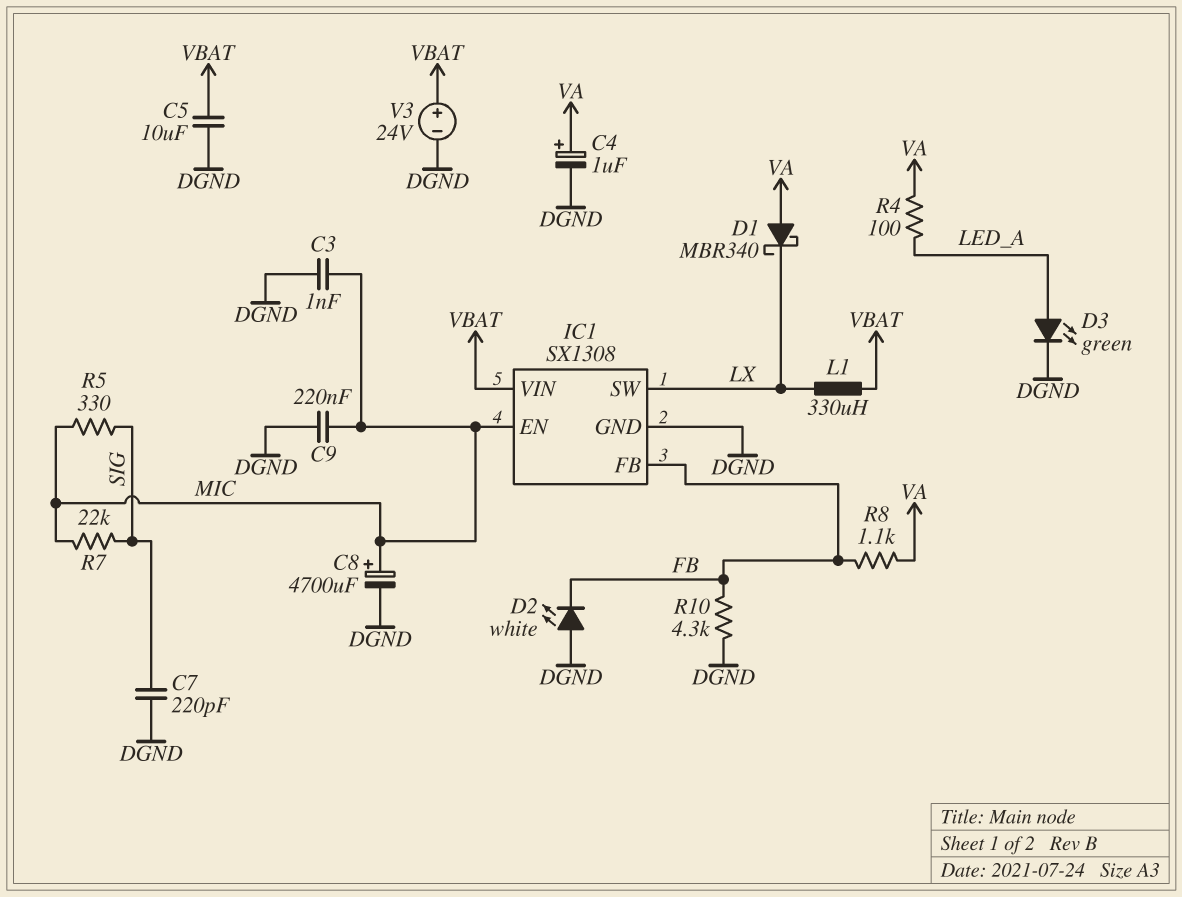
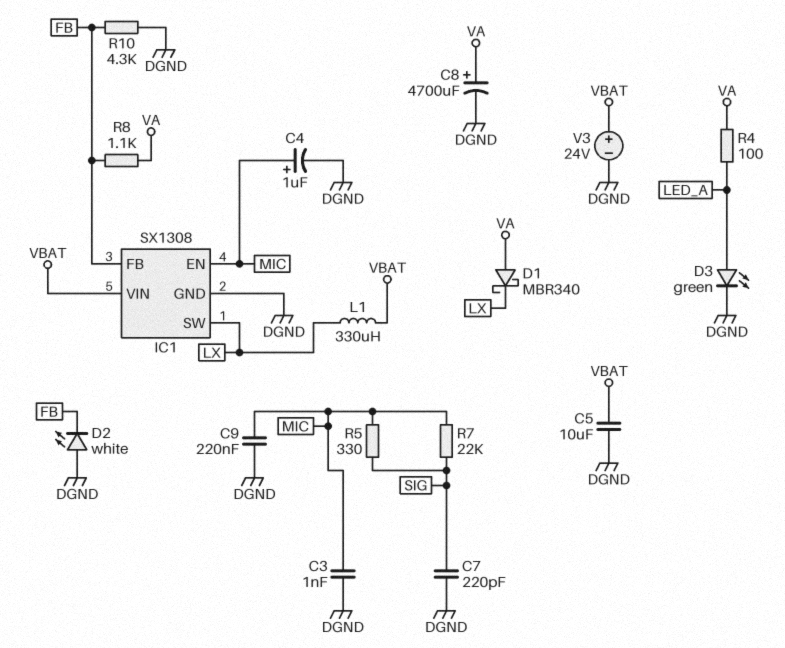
C4: 1uF (plus VA, minus DGND) -> 1uF (plus MIC, minus DGND)
C8: 4700uF (plus MIC, minus DGND) -> 4700uF (plus VA, minus DGND)

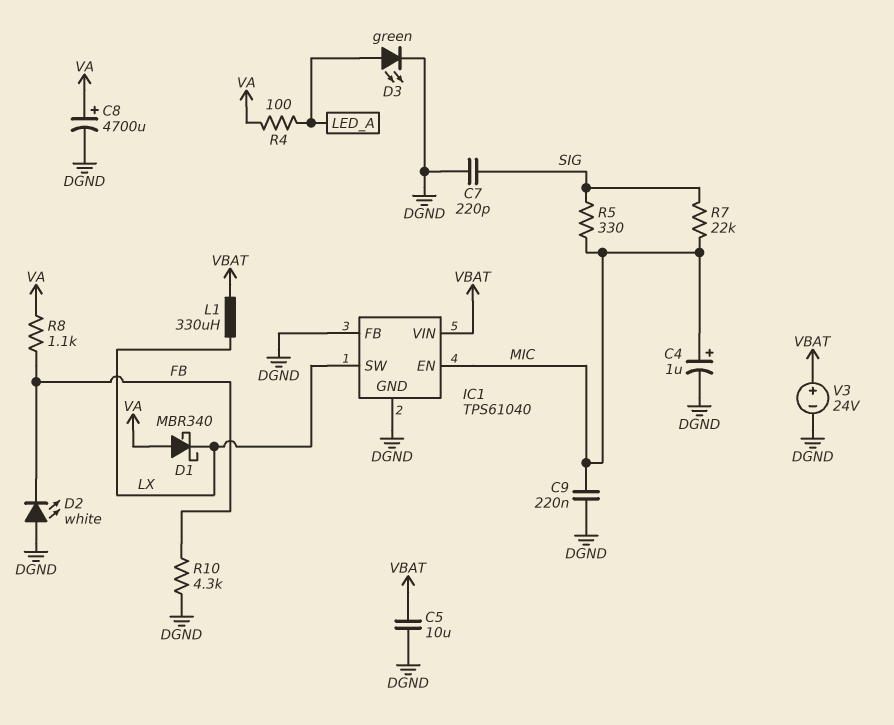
C3: 1nF (DGND, MIC) -> none
IC1: SX1308 -> TPS61040
IC1 pin FB: FB -> DGND

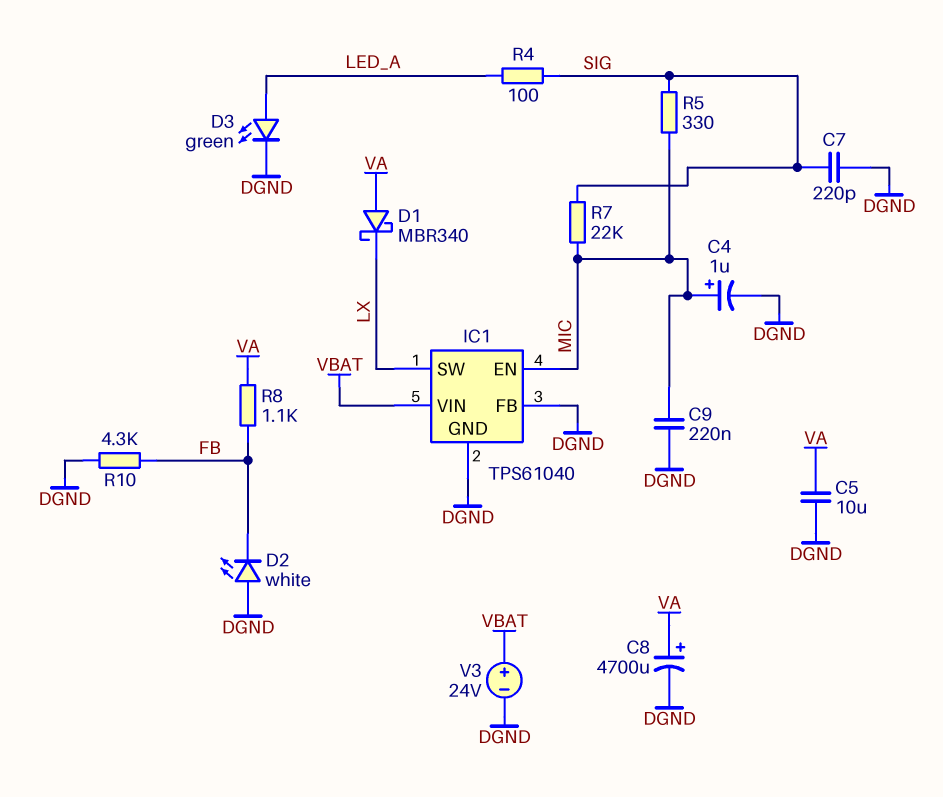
C5: 10uF (DGND, VBAT) -> 10uF (DGND, VA)
L1: 330uH (LX, VBAT) -> none
R4: 100 (LED_A, VA) -> 100 (LED_A, SIG)

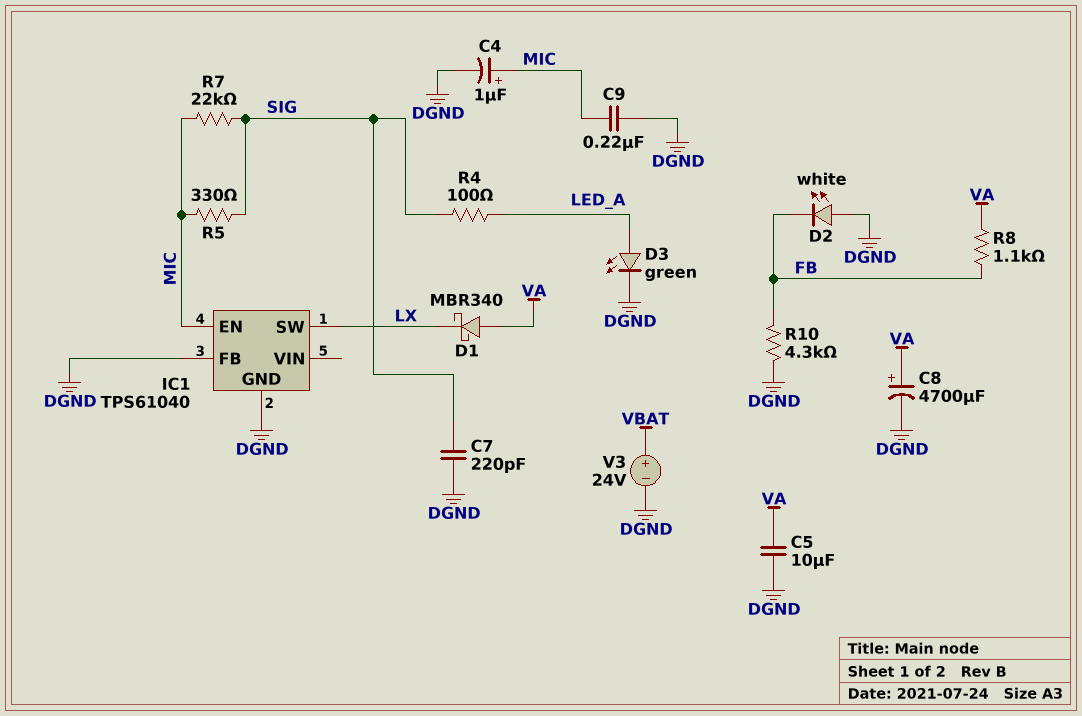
IC1 pin VIN: VBAT -> none

